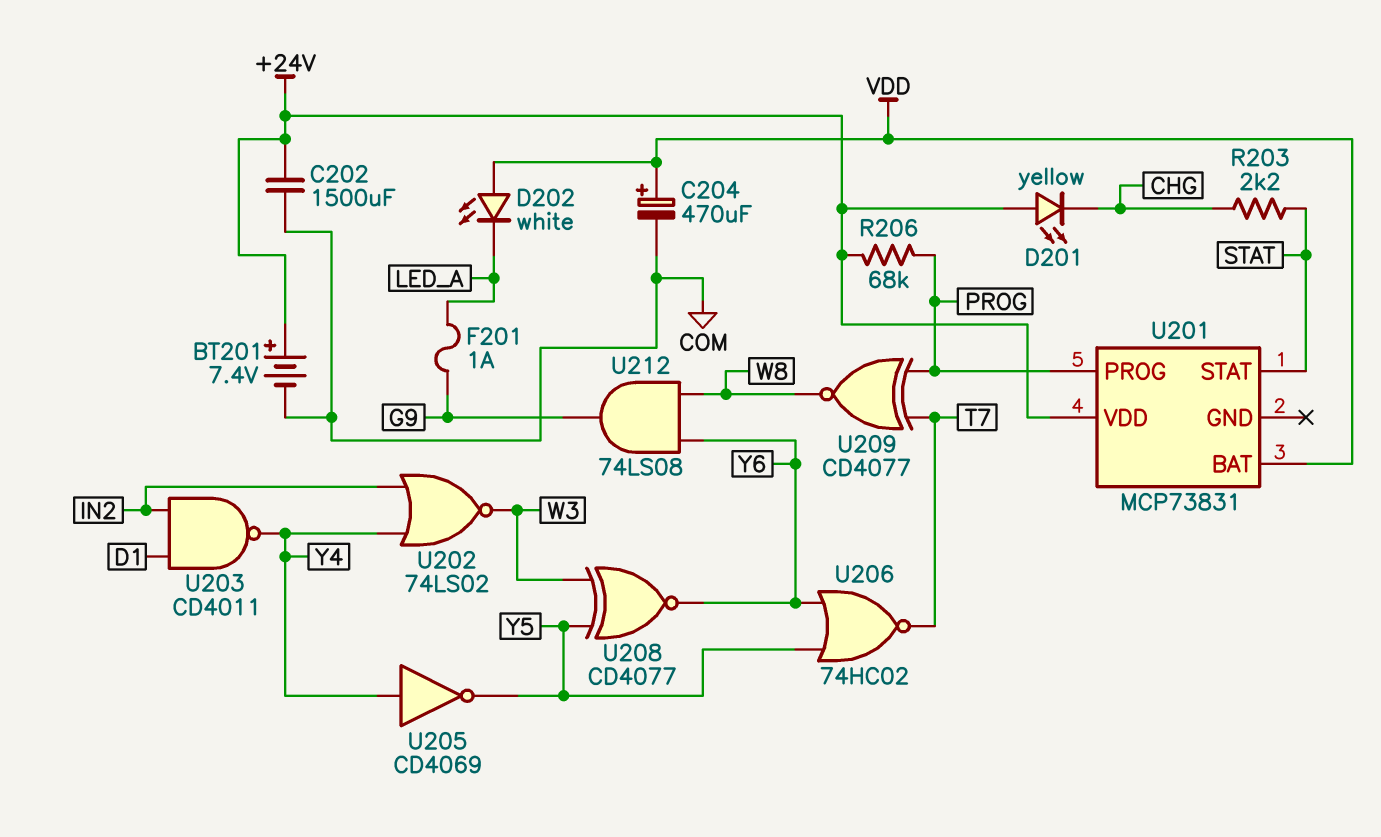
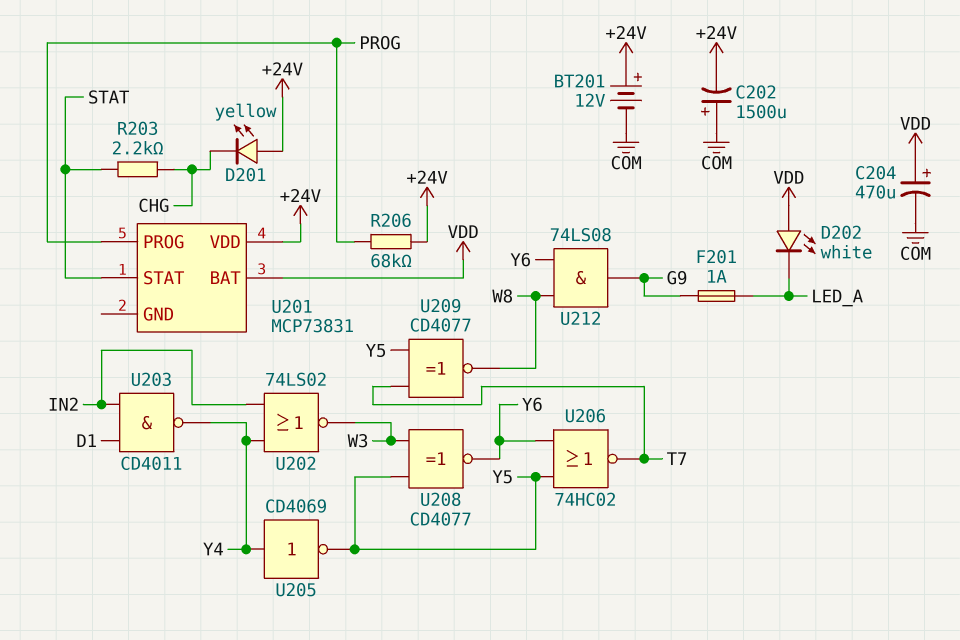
BT201: 7.4V (plus +24V, minus COM) -> 12V (plus +24V, minus COM)
C202: 1500uF (+24V, COM) -> 1500uF (plus COM, minus +24V)
U209: XNOR CD4077 (in PROG, in T7, out W8) -> XNOR CD4077 (in T7, in Y5, out W8)

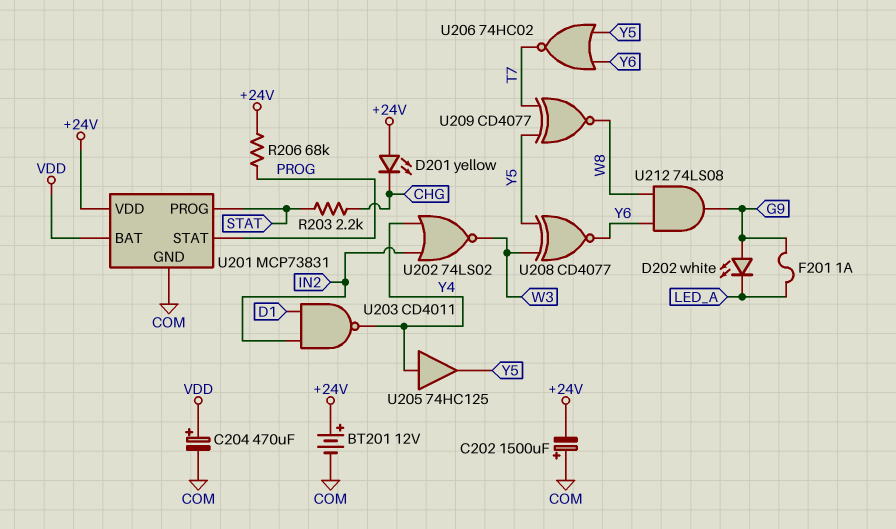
D202: LED white (A VDD, K LED_A) -> LED white (A G9, K LED_A)
U201 pin GND: none -> COM
U201 pin PROG: PROG -> STAT
U201 pin STAT: STAT -> PROG
U205: NOT CD4069 (in Y4, out Y5) -> buffer 74HC125 (in Y4, out Y5)

